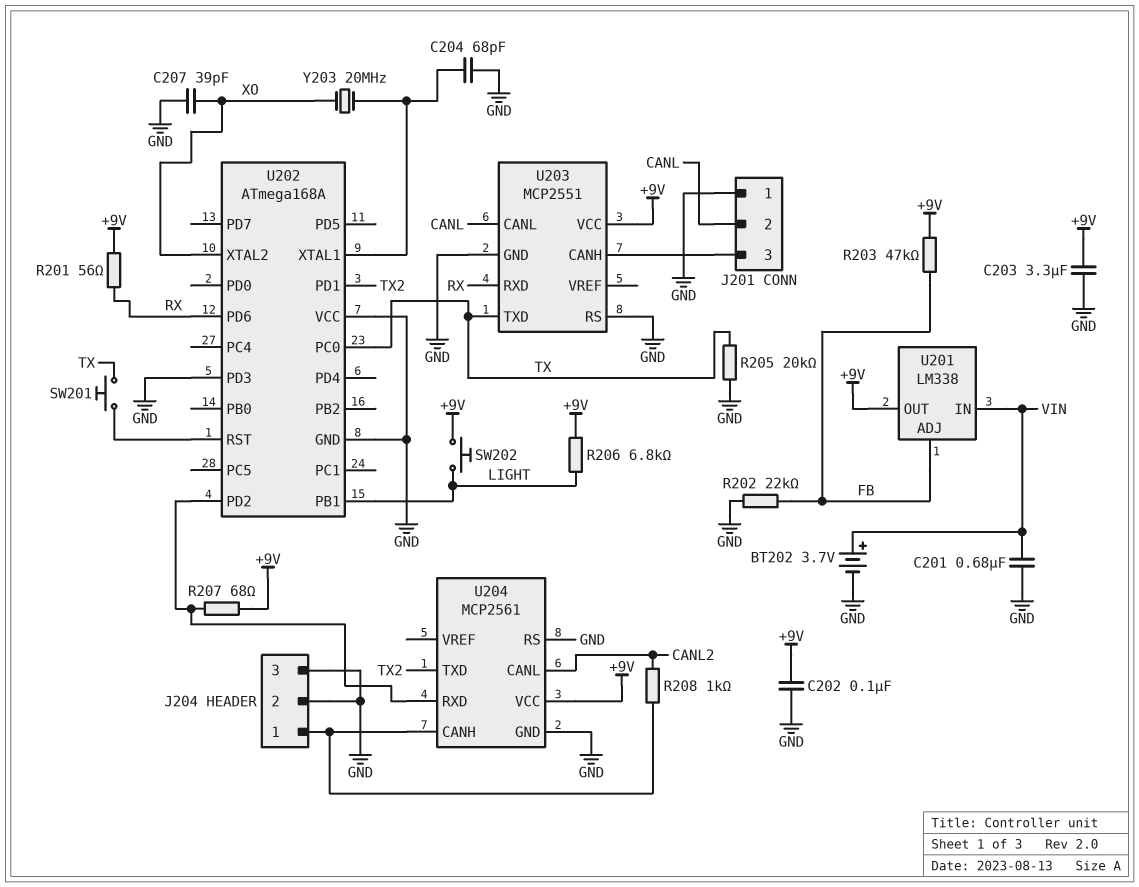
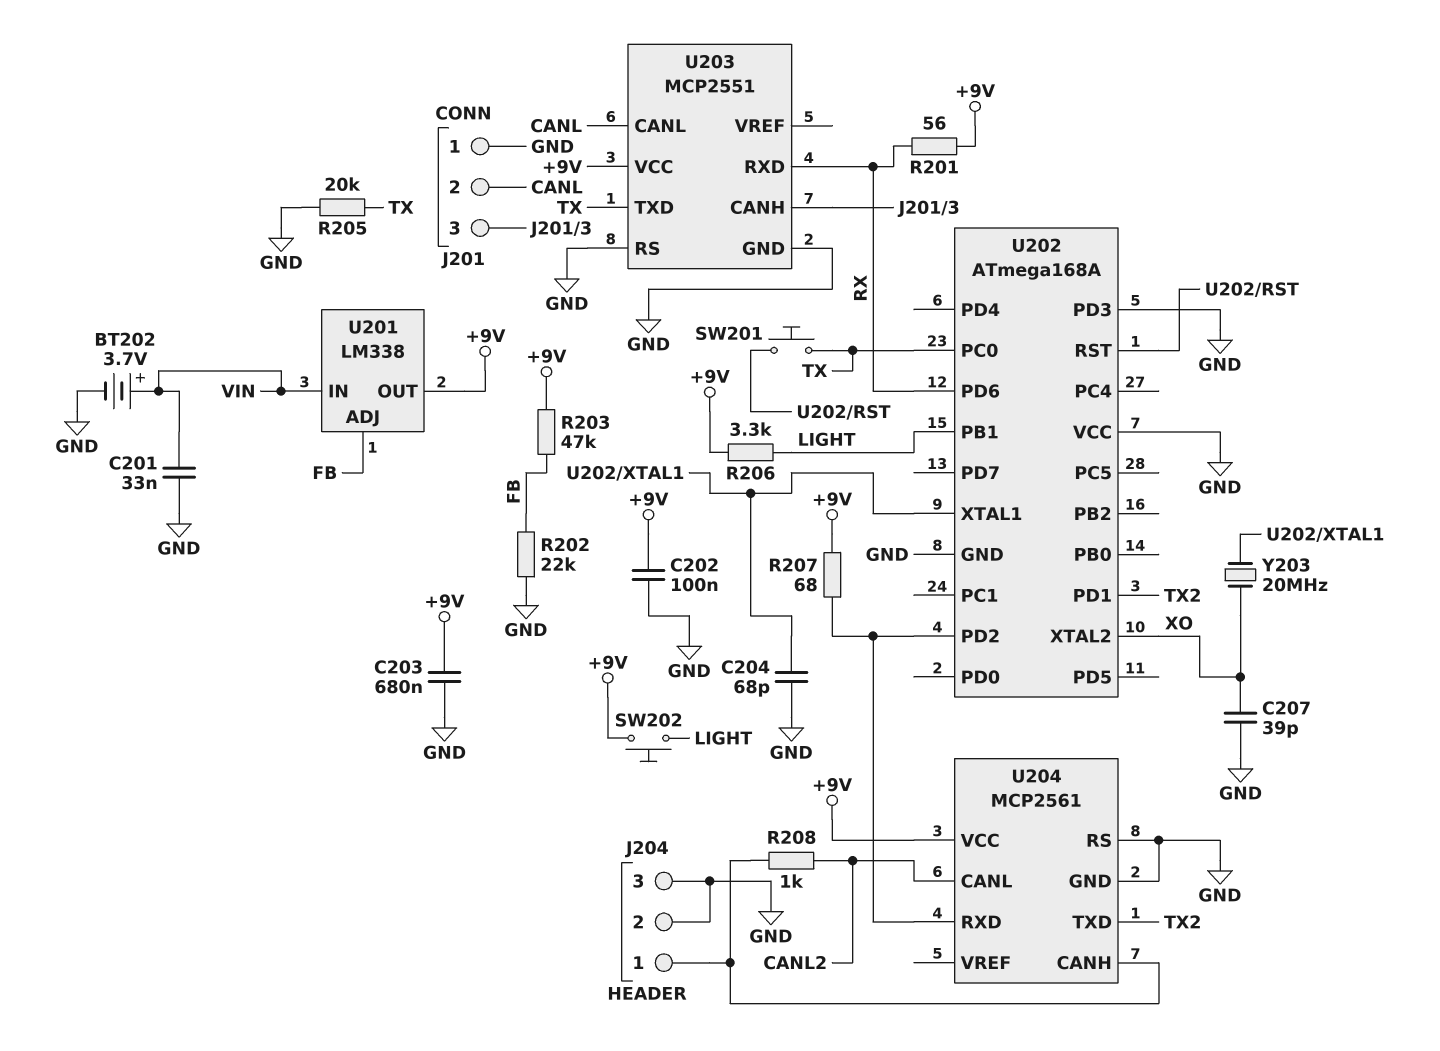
C201: 680nF (GND, VIN) -> 33nF (GND, VIN)
C203: 3.3uF (+9V, GND) -> 680nF (+9V, GND)
R206: 6.8k (+9V, LIGHT) -> 3.3k (+9V, LIGHT)

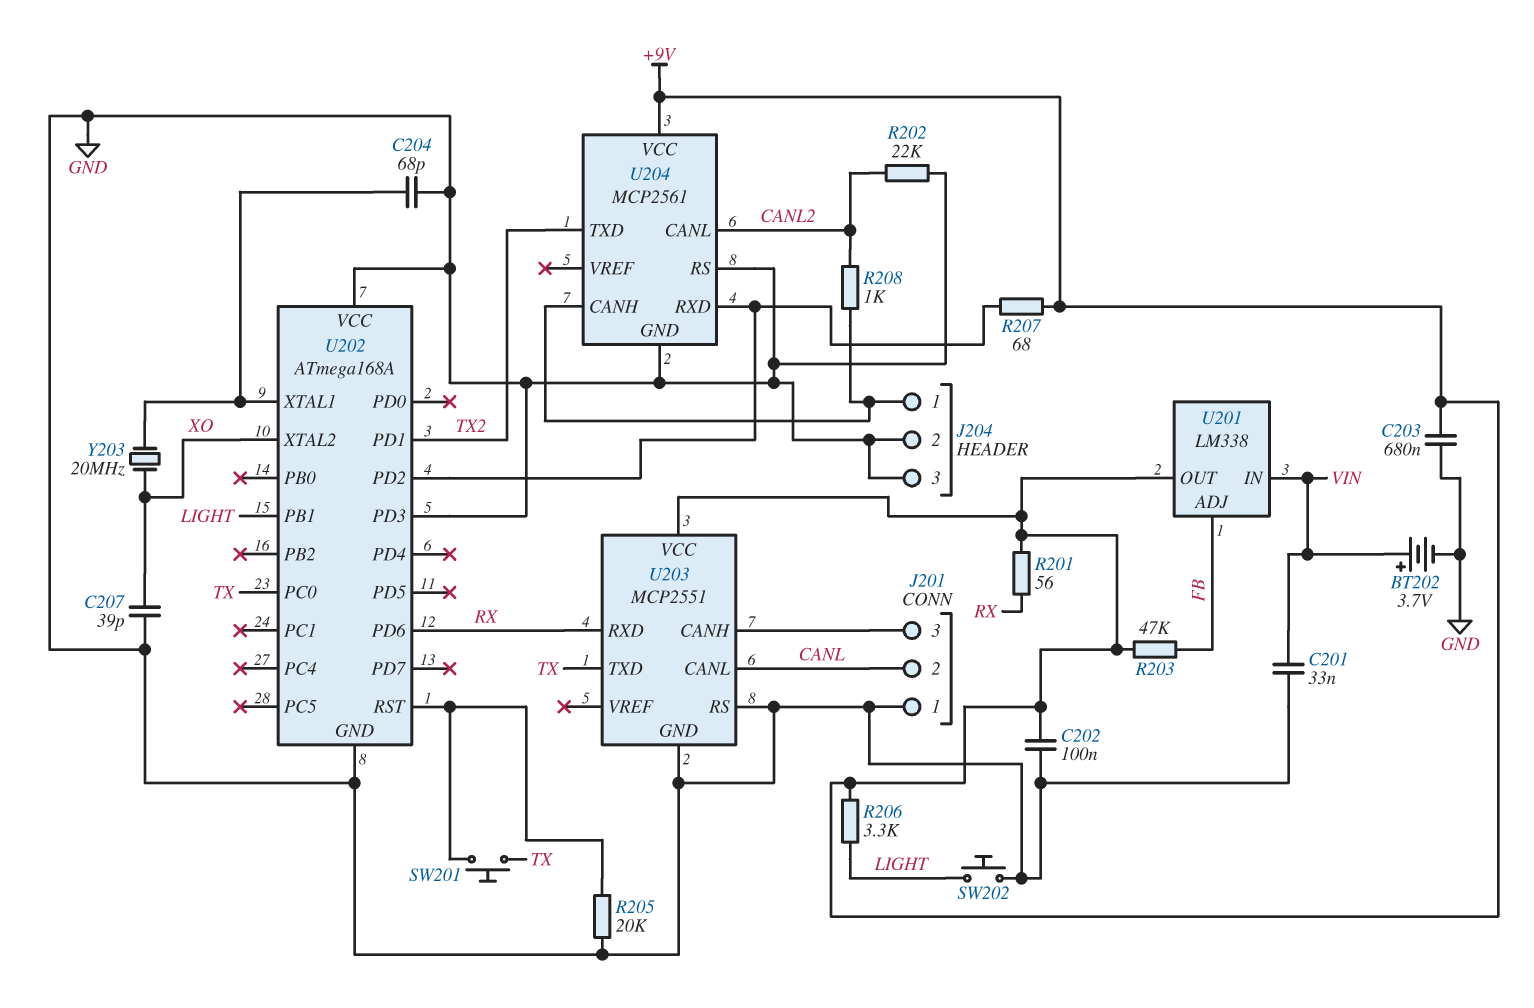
R202: 22k (FB, GND) -> 22k (CANL2, GND)
R205: 20k (GND, TX) -> 20k (GND, U202/RST)
SW202: button (+9V, LIGHT) -> button (GND, LIGHT)

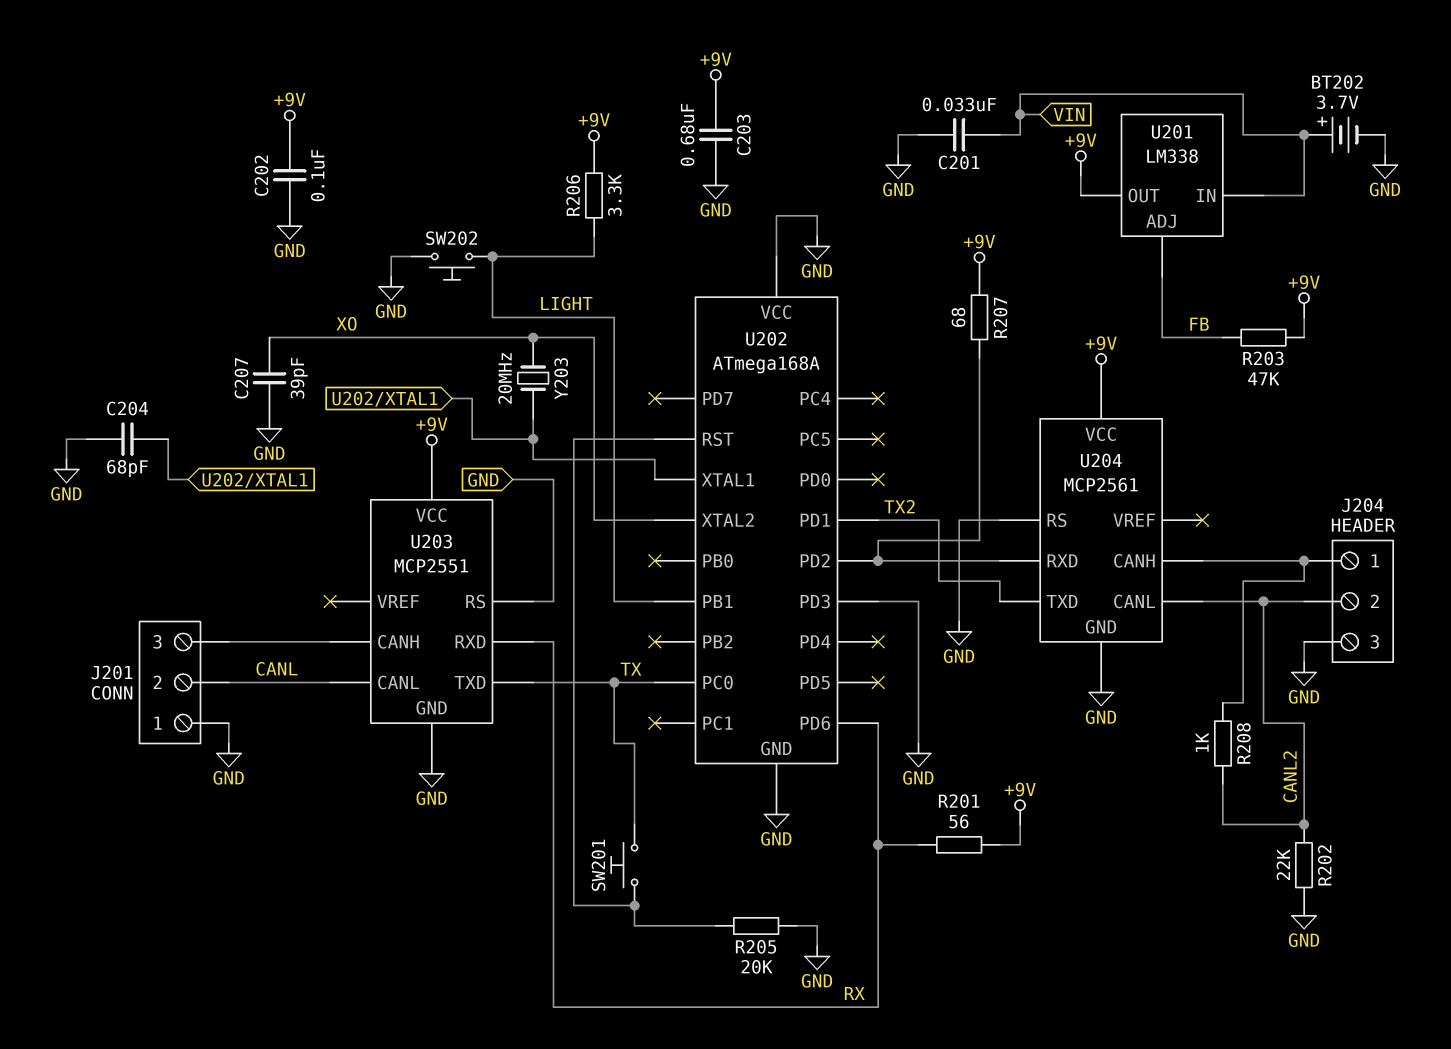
J204 pin 2: GND -> CANL2

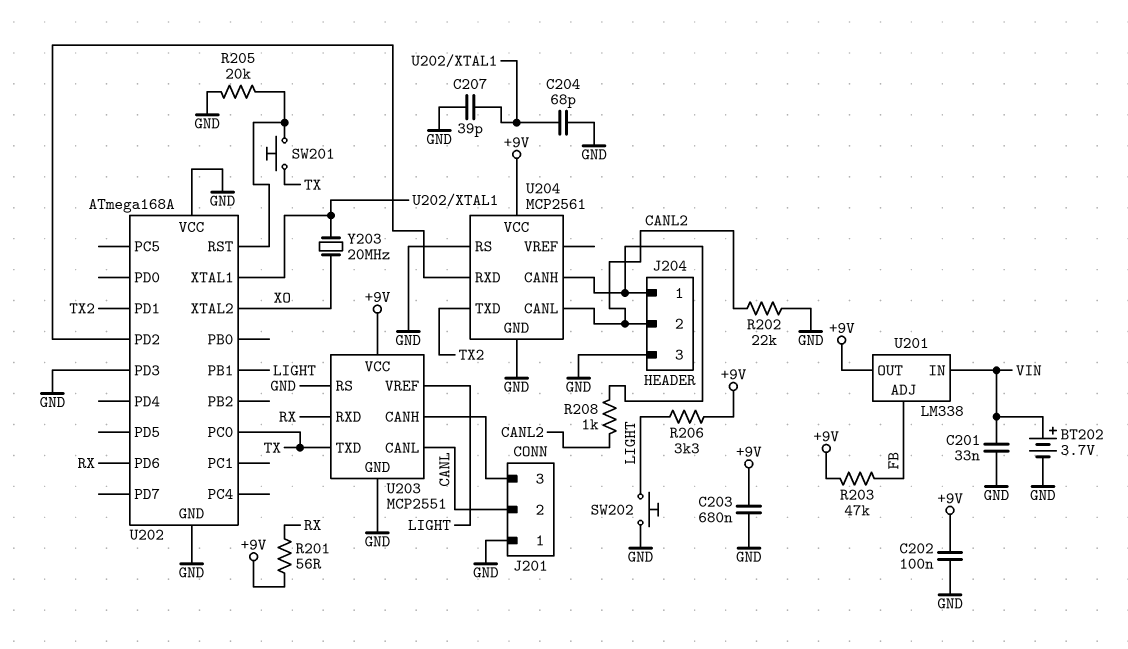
C207: 39pF (GND, XO) -> 39pF (GND, U202/XTAL1)
R207: 68 (+9V, U202/PD2) -> none
U203 pin VREF: none -> LIGHT

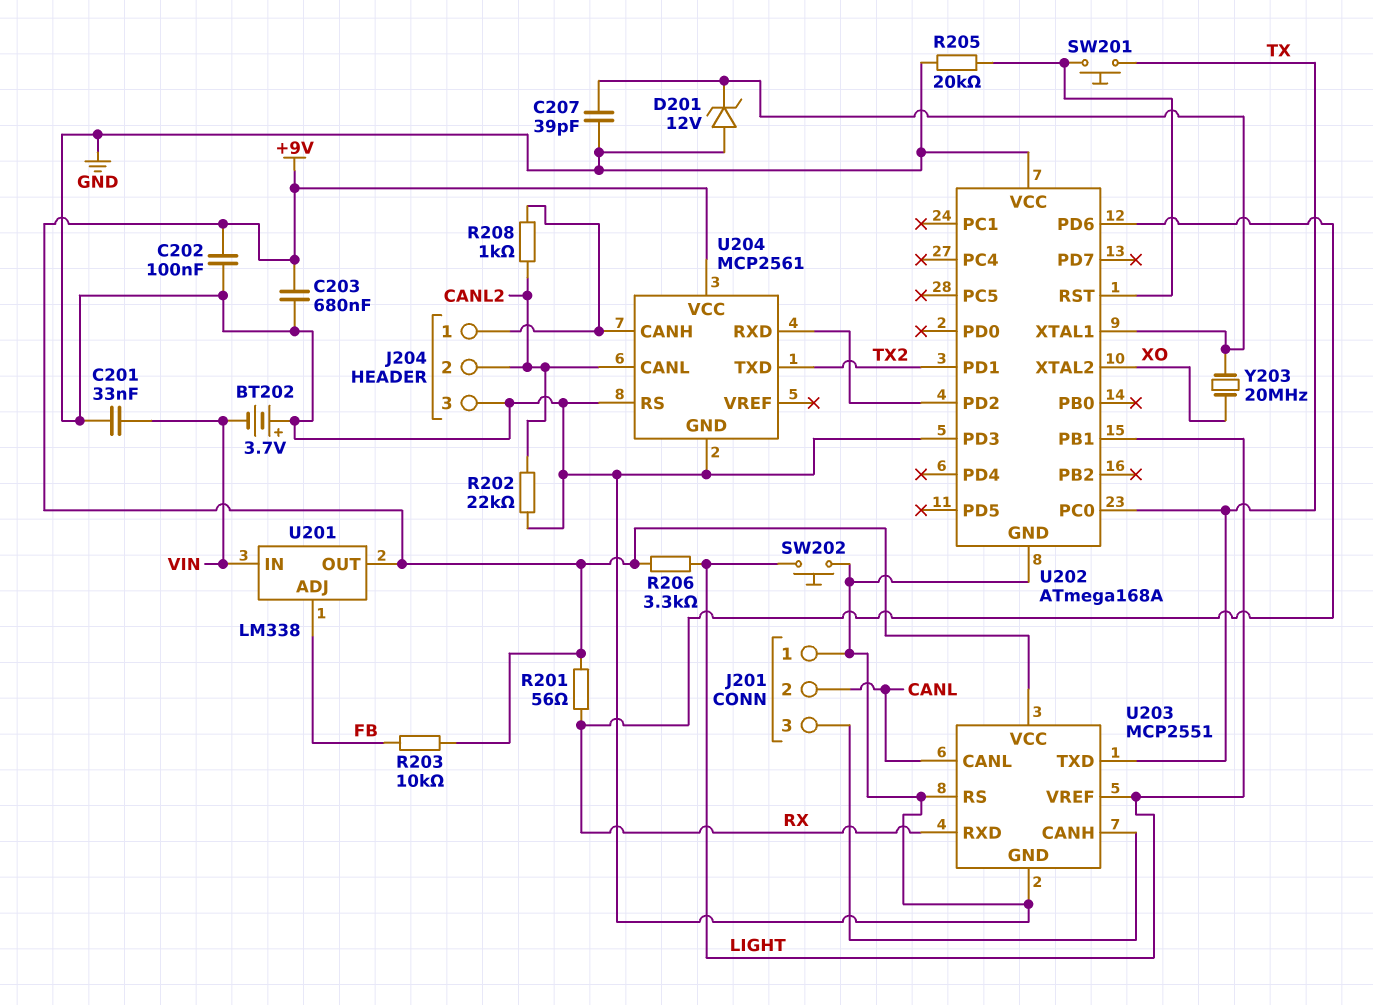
BT202: 3.7V (plus VIN, minus GND) -> 3.7V (plus GND, minus VIN)
C204: 68pF (GND, U202/XTAL1) -> none
D201: none -> zener 12V (A GND, K U202/XTAL1)
R203: 47k (+9V, FB) -> 10k (+9V, FB)

